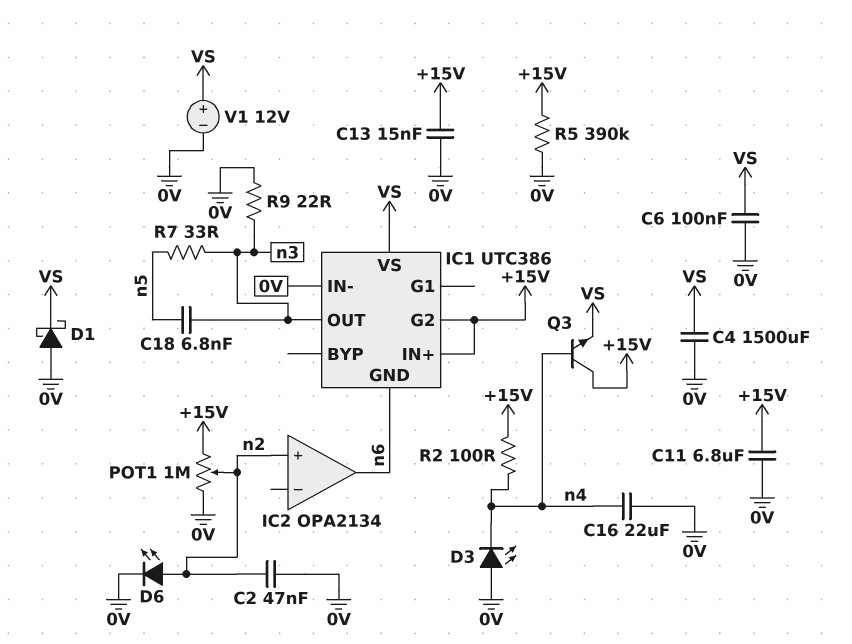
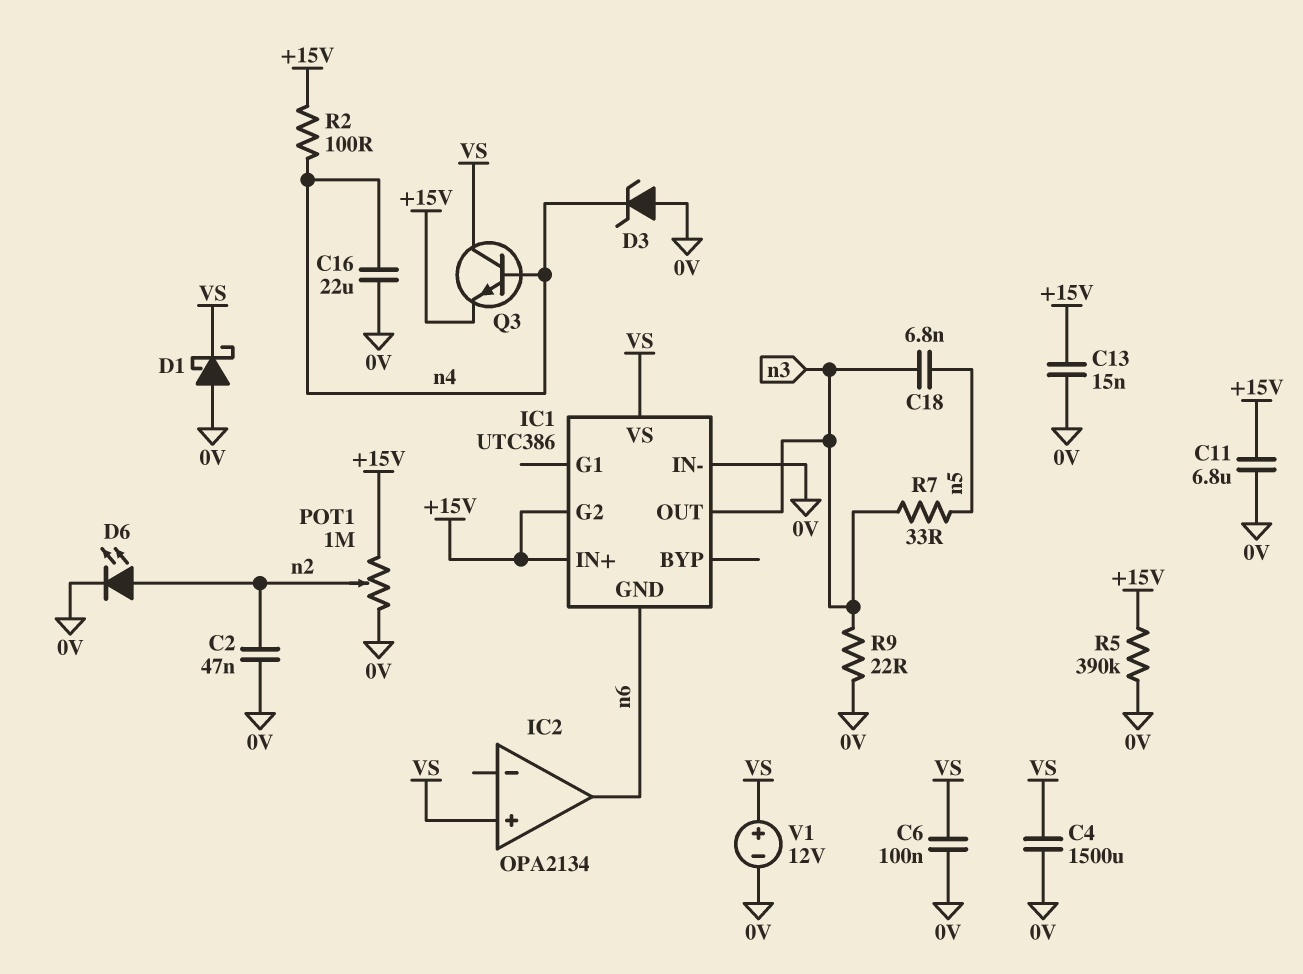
D3: LED (A 0V, K n4) -> zener (A 0V, K n4)
IC2 pin in+: n2 -> VS
Q3: NPN (B n4, C +15V, E VS) -> NPN (B n4, C VS, E +15V)

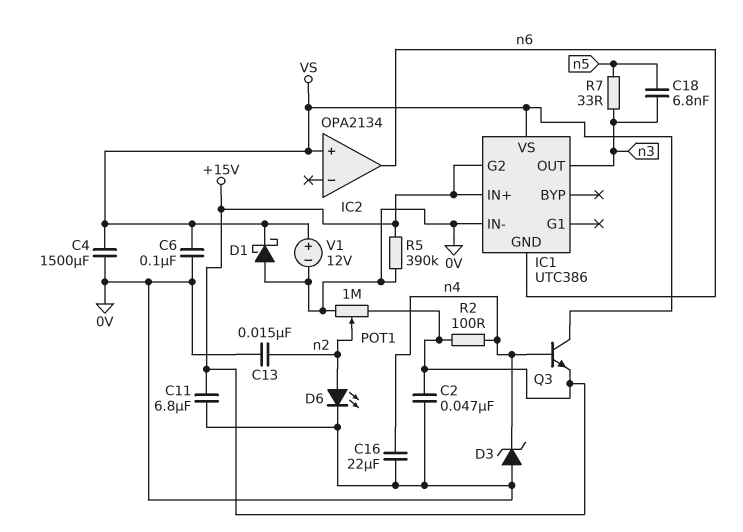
C2: 47nF (0V, n2) -> 47nF (+15V, 0V)
C13: 15nF (+15V, 0V) -> 15nF (0V, n2)
R9: 22 (0V, n3) -> none

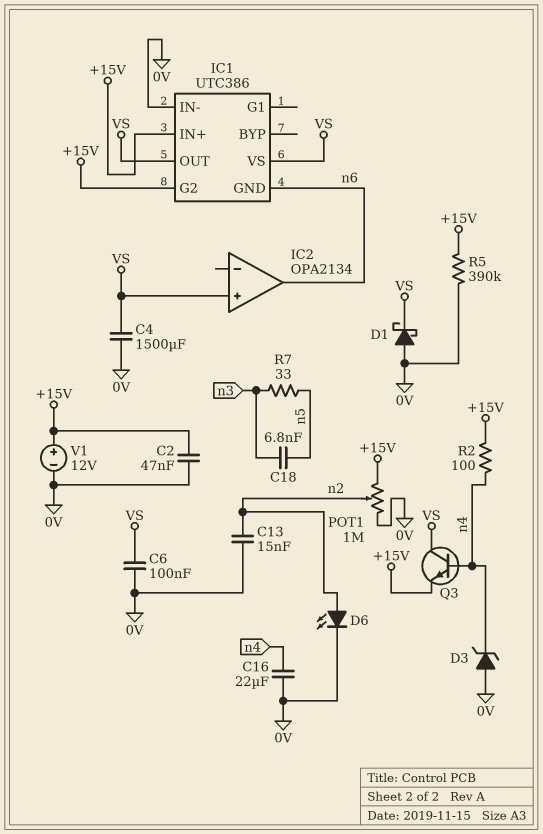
C11: 6.8uF (+15V, 0V) -> none
IC1 pin OUT: n3 -> VS
V1: 12V (plus VS, minus 0V) -> 12V (plus +15V, minus 0V)

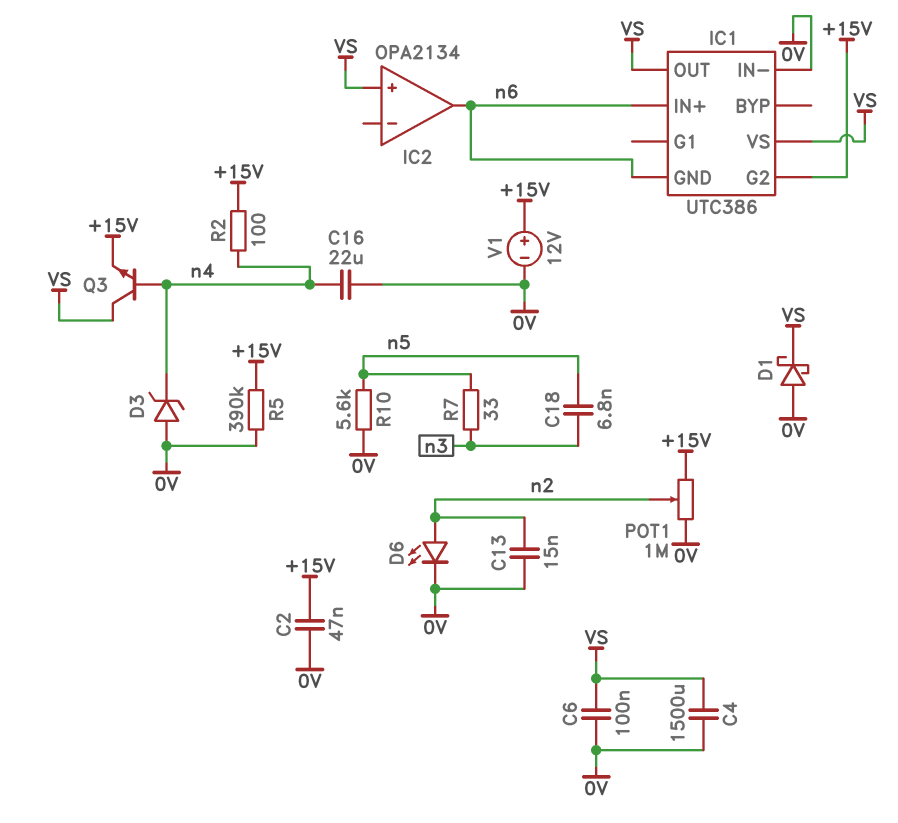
IC1 pin IN+: +15V -> n6
R10: none -> 5.6k (0V, n5)

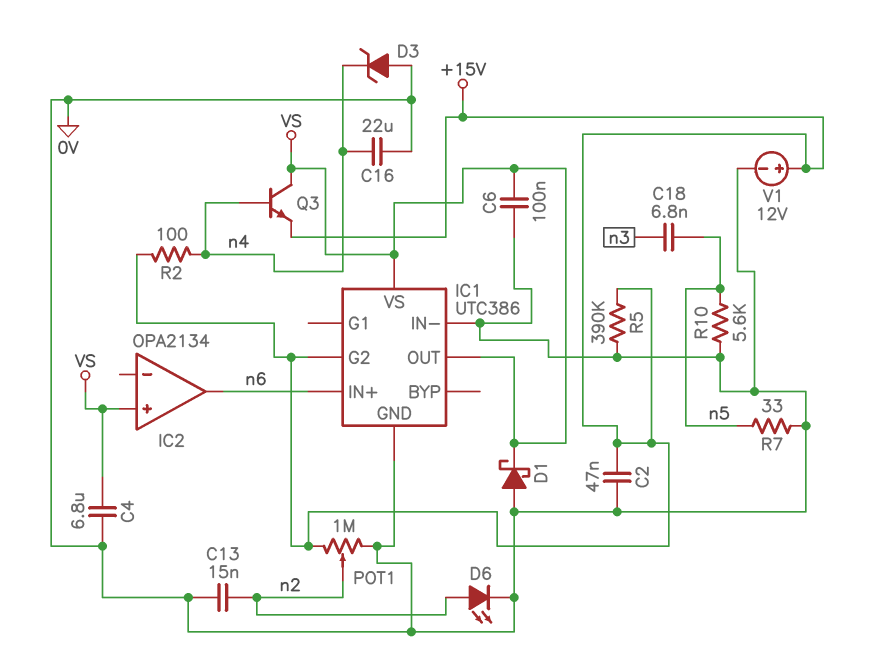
C4: 1500uF (0V, VS) -> 6.8uF (0V, VS)
IC1 pin GND: n6 -> 0V
R7: 33 (n3, n5) -> 33 (0V, n5)

